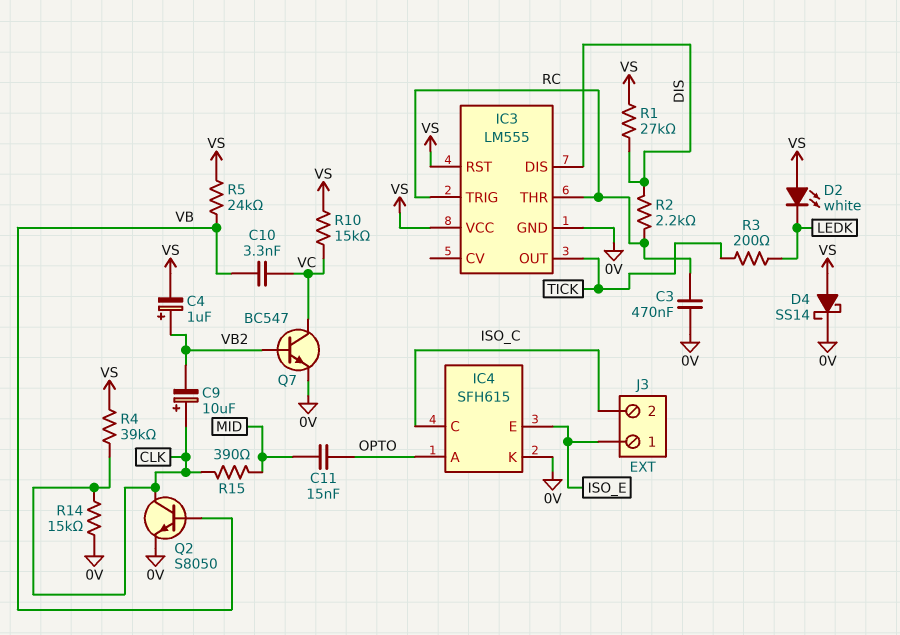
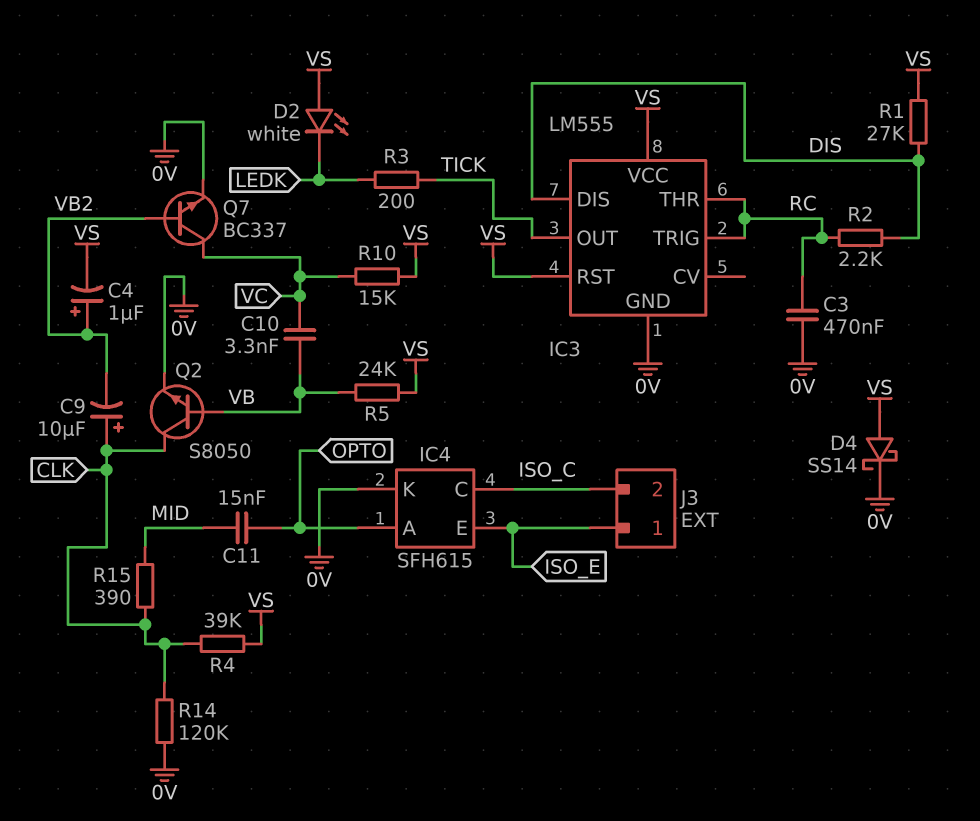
Q7: NPN BC547 (B VB2, C VC, E 0V) -> NPN BC337 (B VB2, C VC, E 0V)
R14: 15k (0V, CLK) -> 120k (0V, CLK)

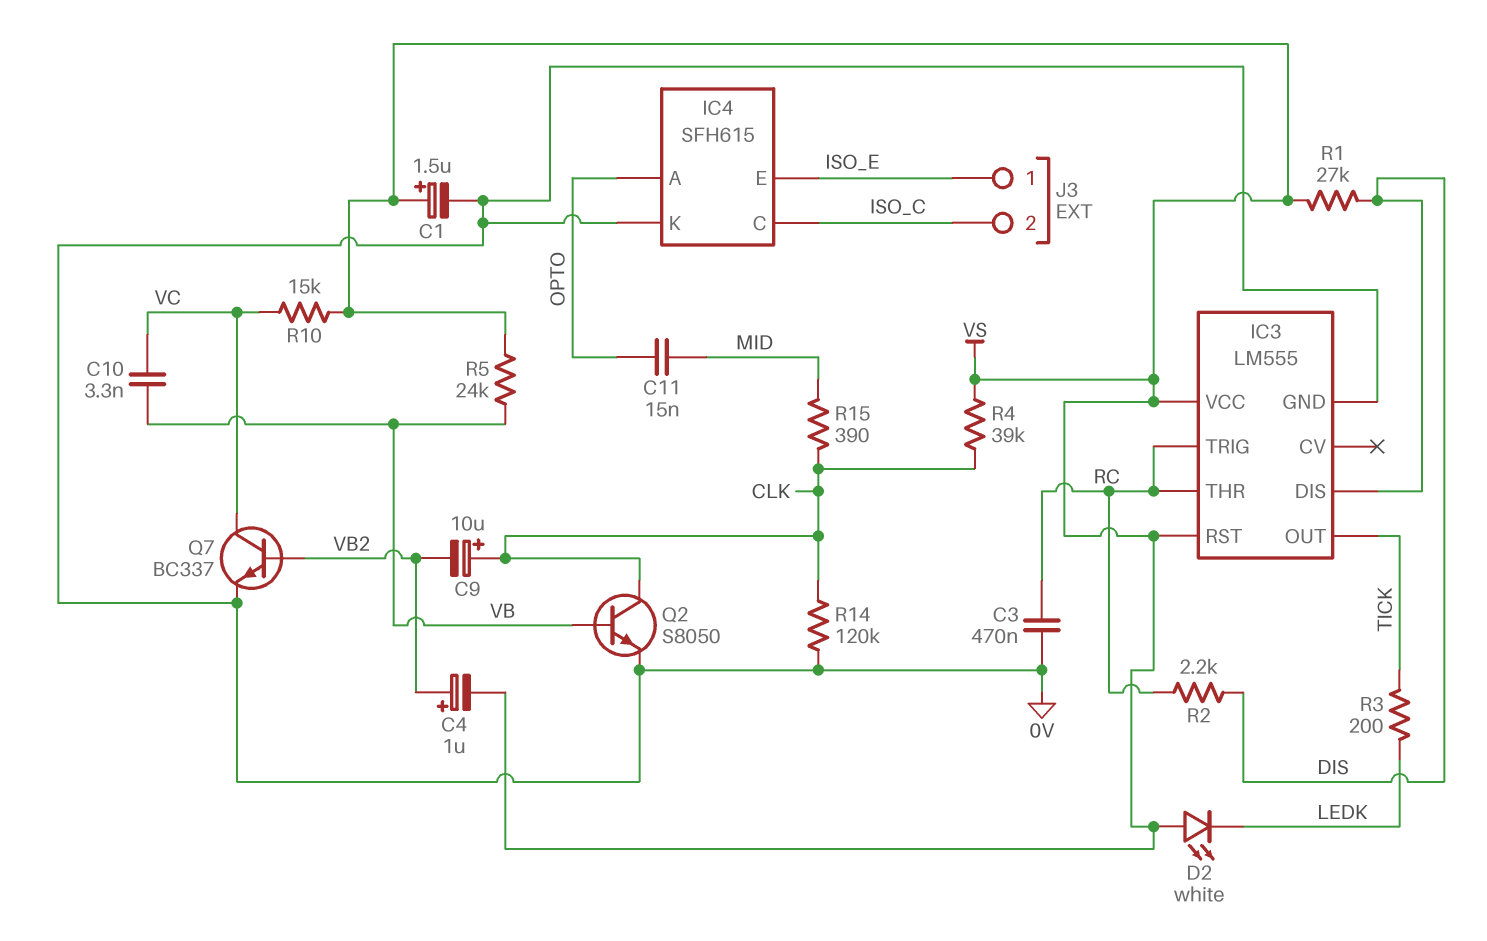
C1: none -> 1.5uF (plus VS, minus 0V)
D4: schottky SS14 (A VS, K 0V) -> none

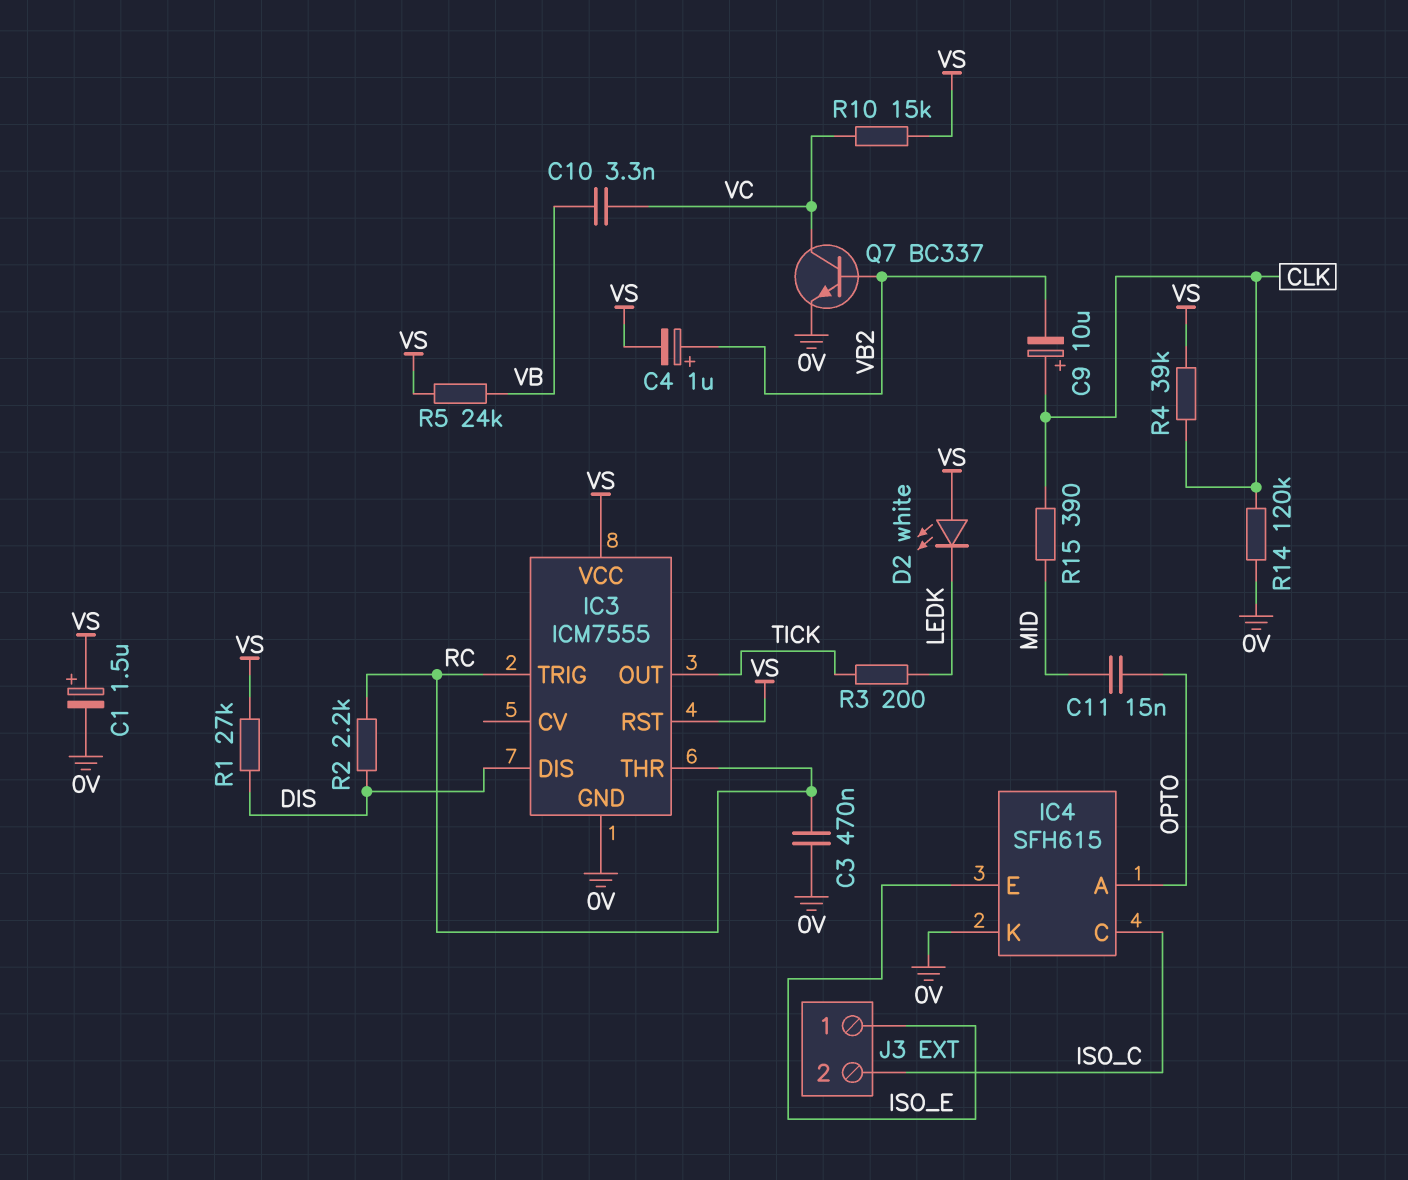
IC3: LM555 -> ICM7555
Q2: NPN S8050 (B VB, C CLK, E 0V) -> none

